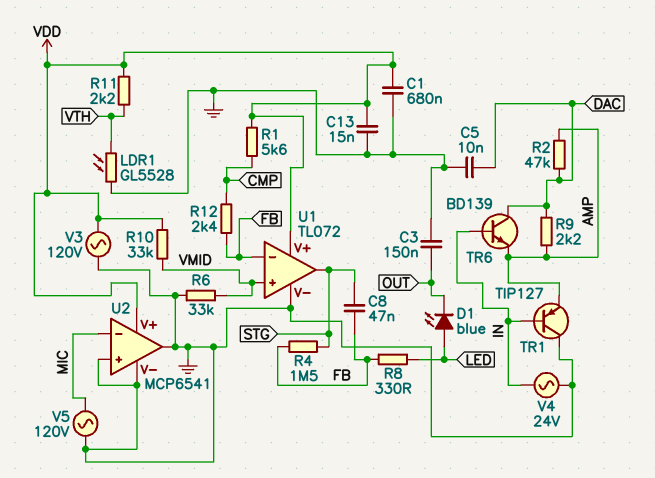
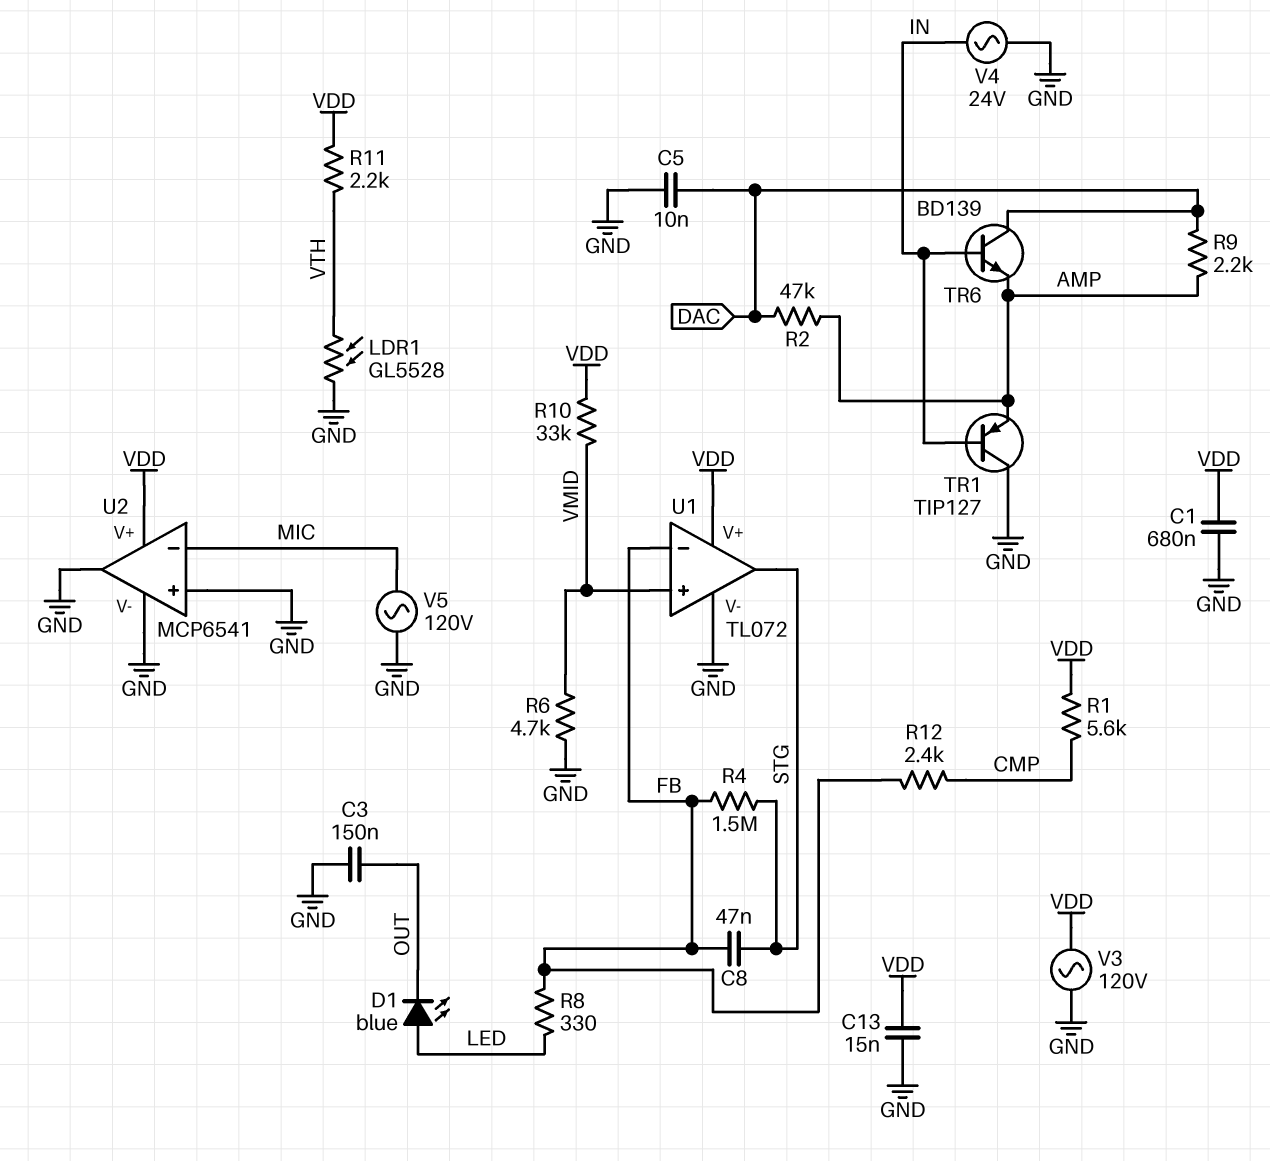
R6: 33k (GND, VMID) -> 4.7k (GND, VMID)

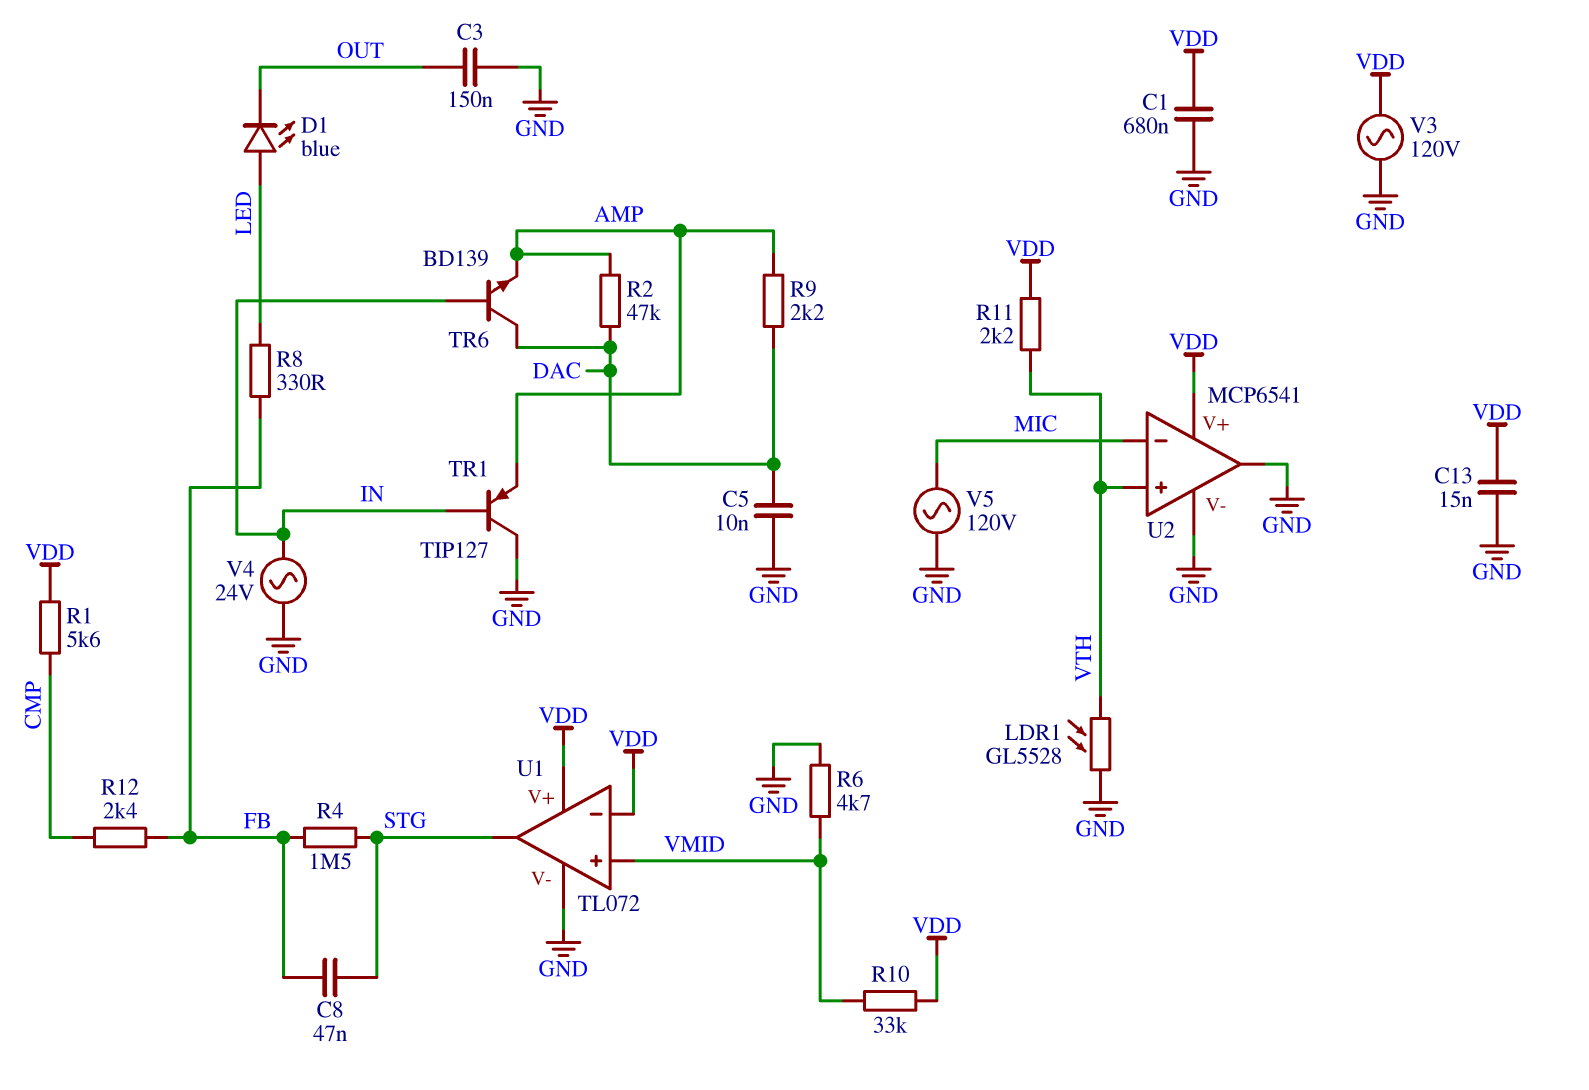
U1 pin in-: FB -> VDD
U2 pin in+: GND -> VTH

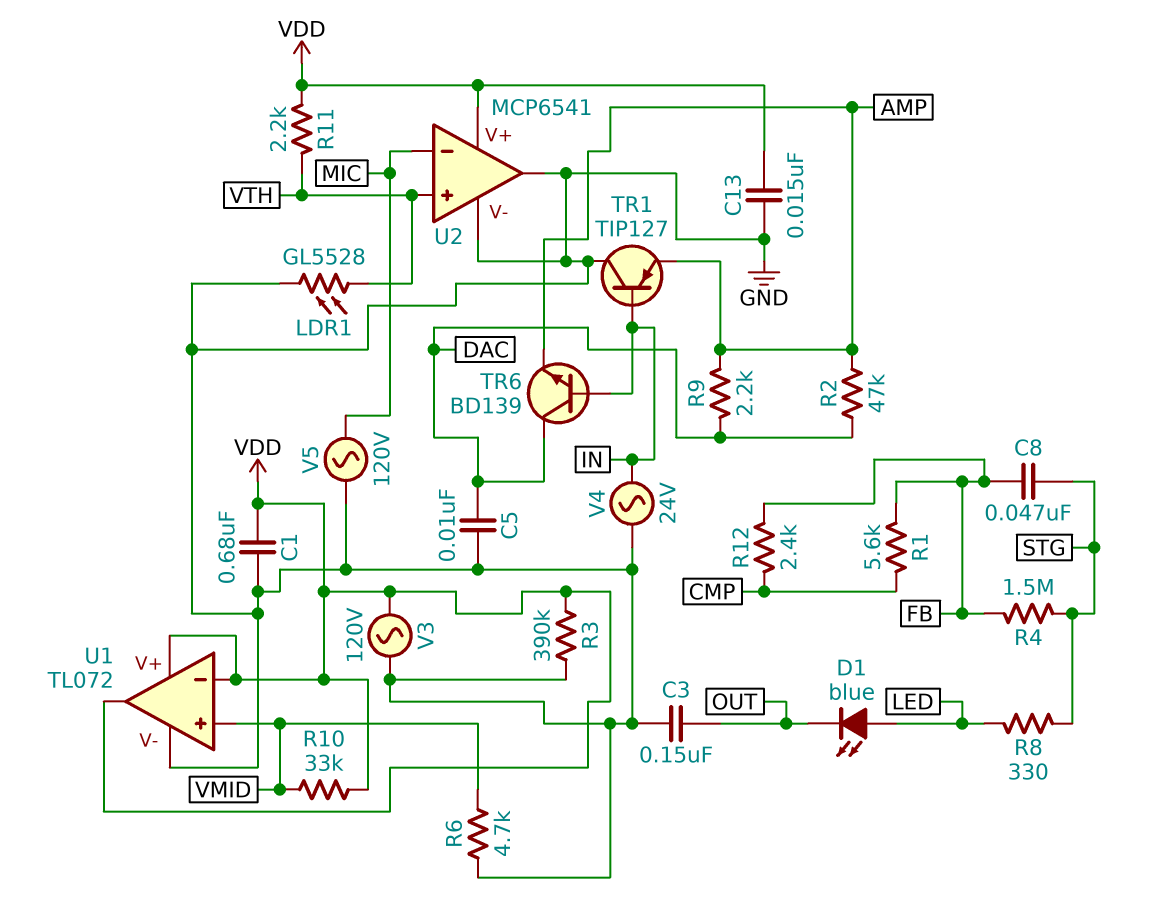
R1: 5.6k (CMP, VDD) -> 5.6k (CMP, FB)
R3: none -> 390k (GND, VDD)
R8: 330 (FB, LED) -> 330 (LED, STG)
U1 pin out: STG -> VDD

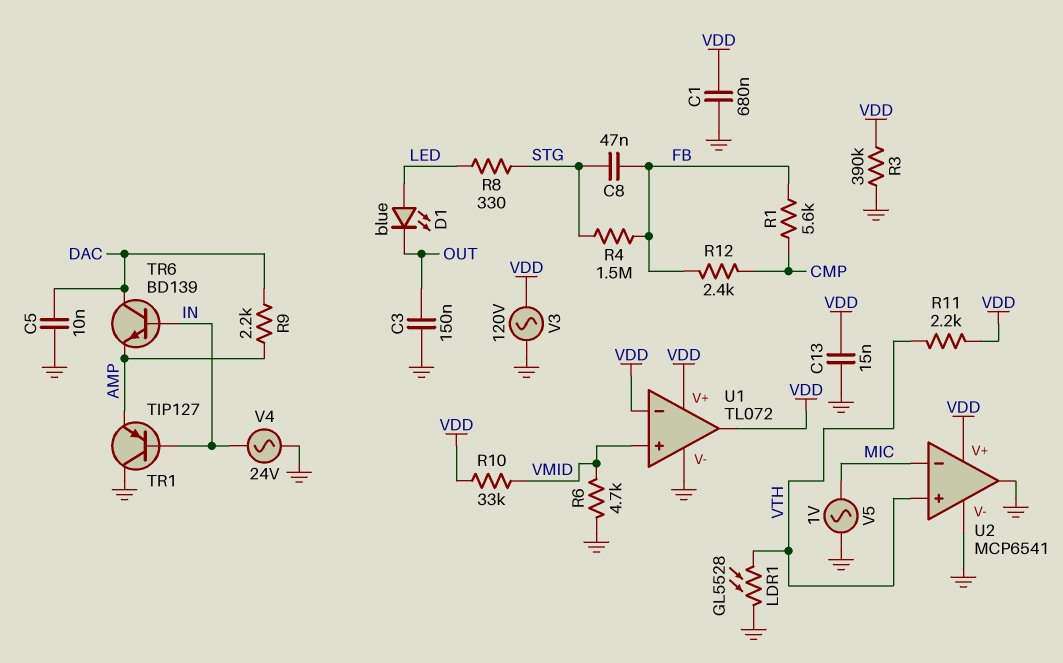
R2: 47k (AMP, DAC) -> none
V5: AC 120V (GND, MIC) -> AC 1V (GND, MIC)

